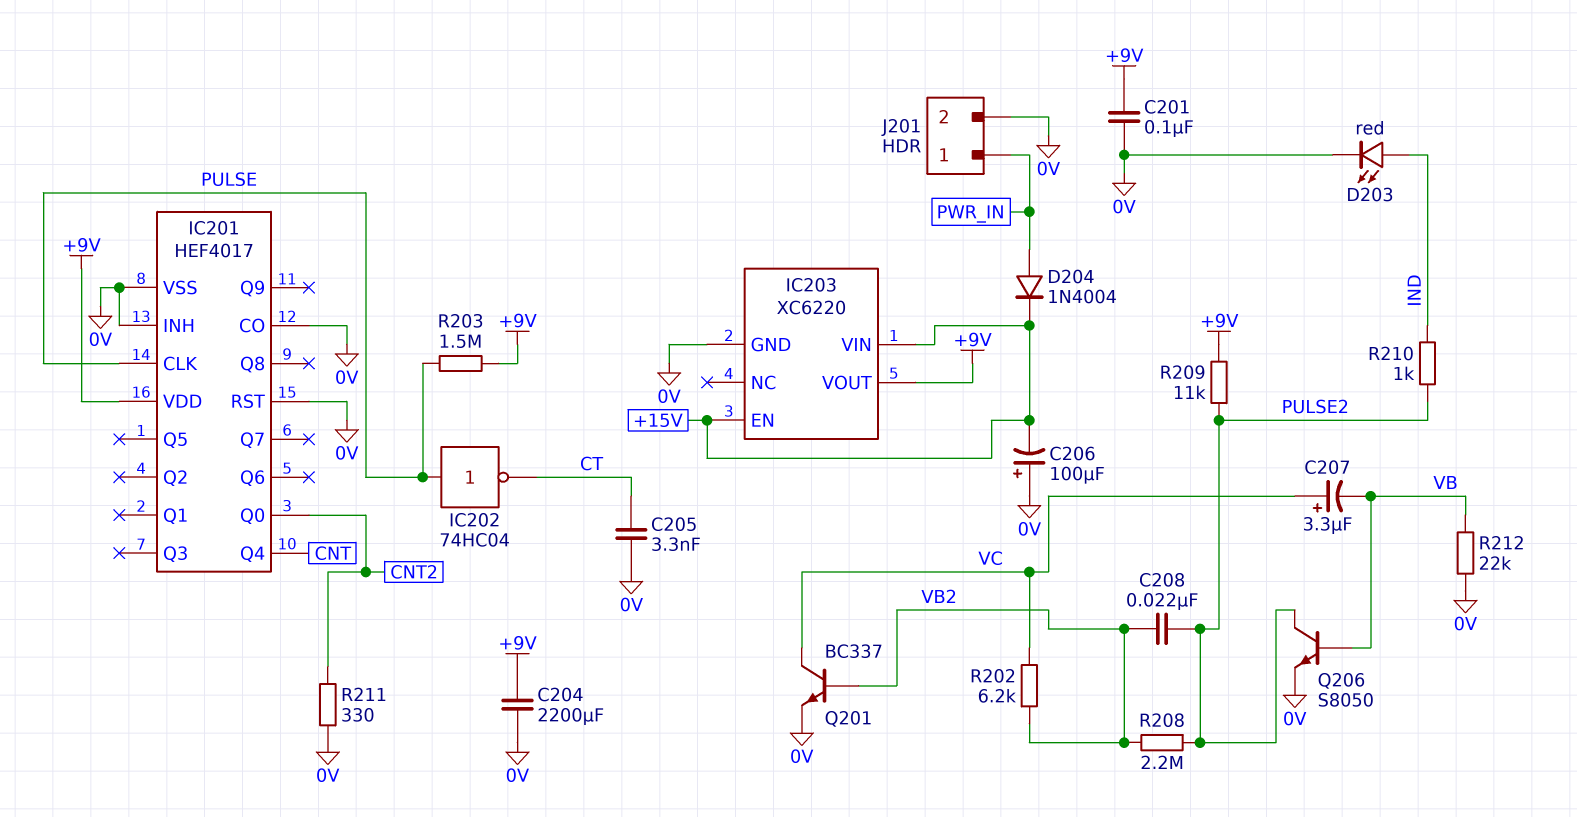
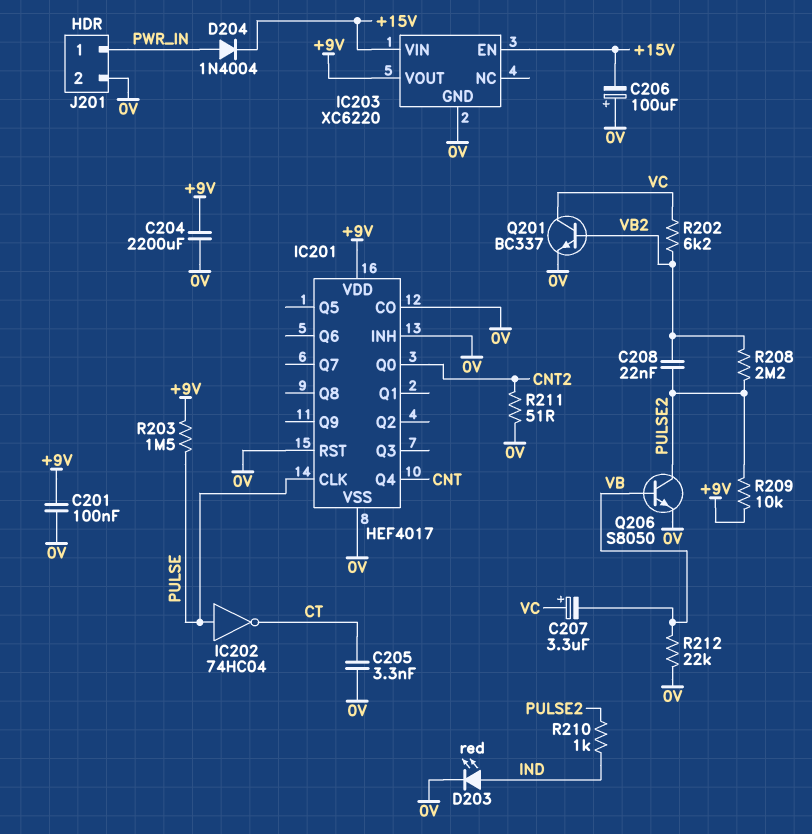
R209: 11k (+9V, PULSE2) -> 10k (+9V, PULSE2)
R211: 330 (0V, CNT2) -> 51 (0V, CNT2)

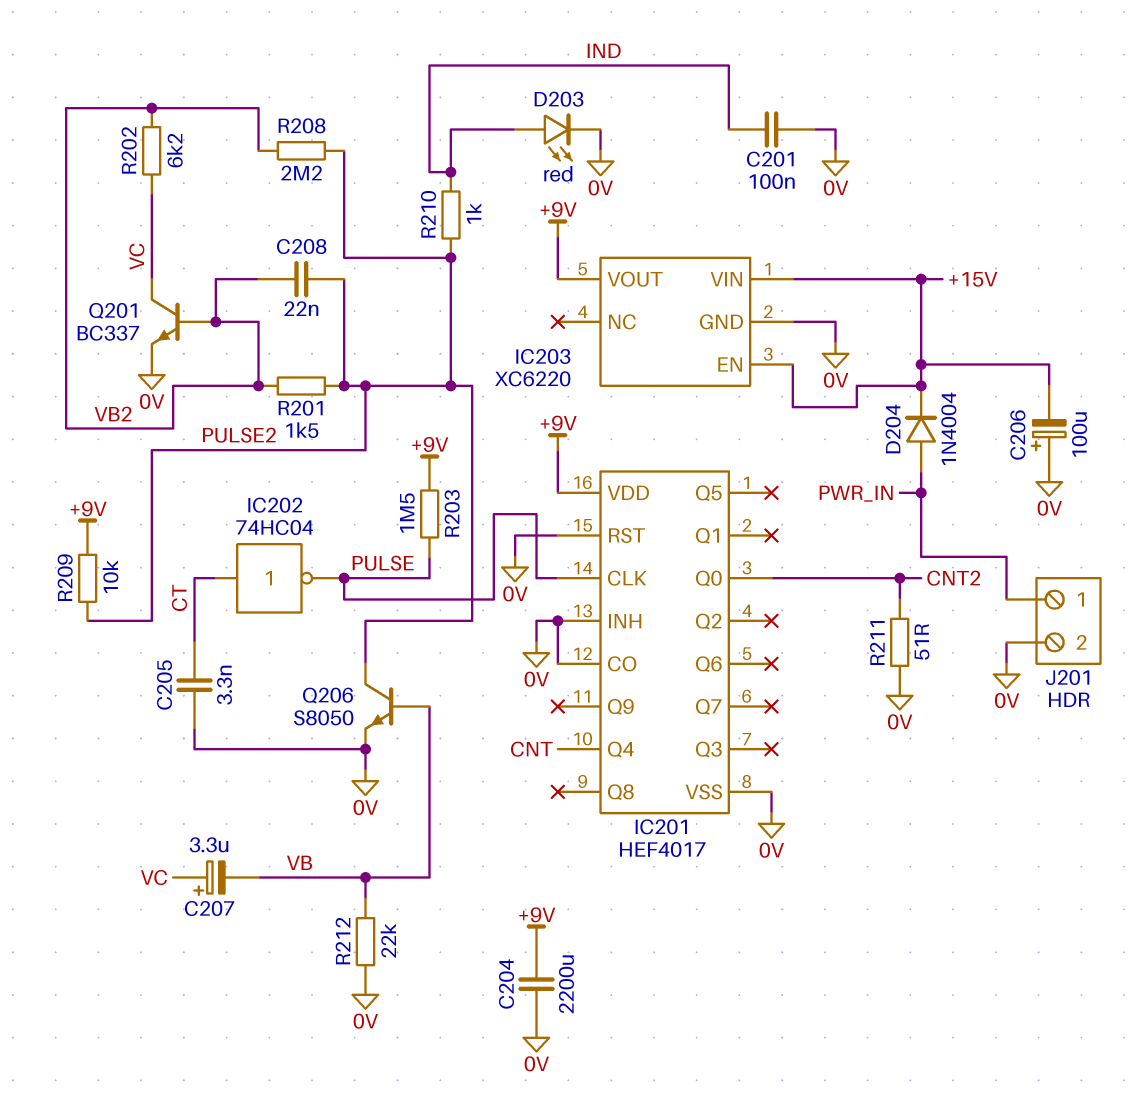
C201: 100nF (+9V, 0V) -> 100nF (0V, IND)
IC202: NOT 74HC04 (in PULSE, out CT) -> NOT 74HC04 (in CT, out PULSE)
R201: none -> 1.5k (PULSE2, VB2)

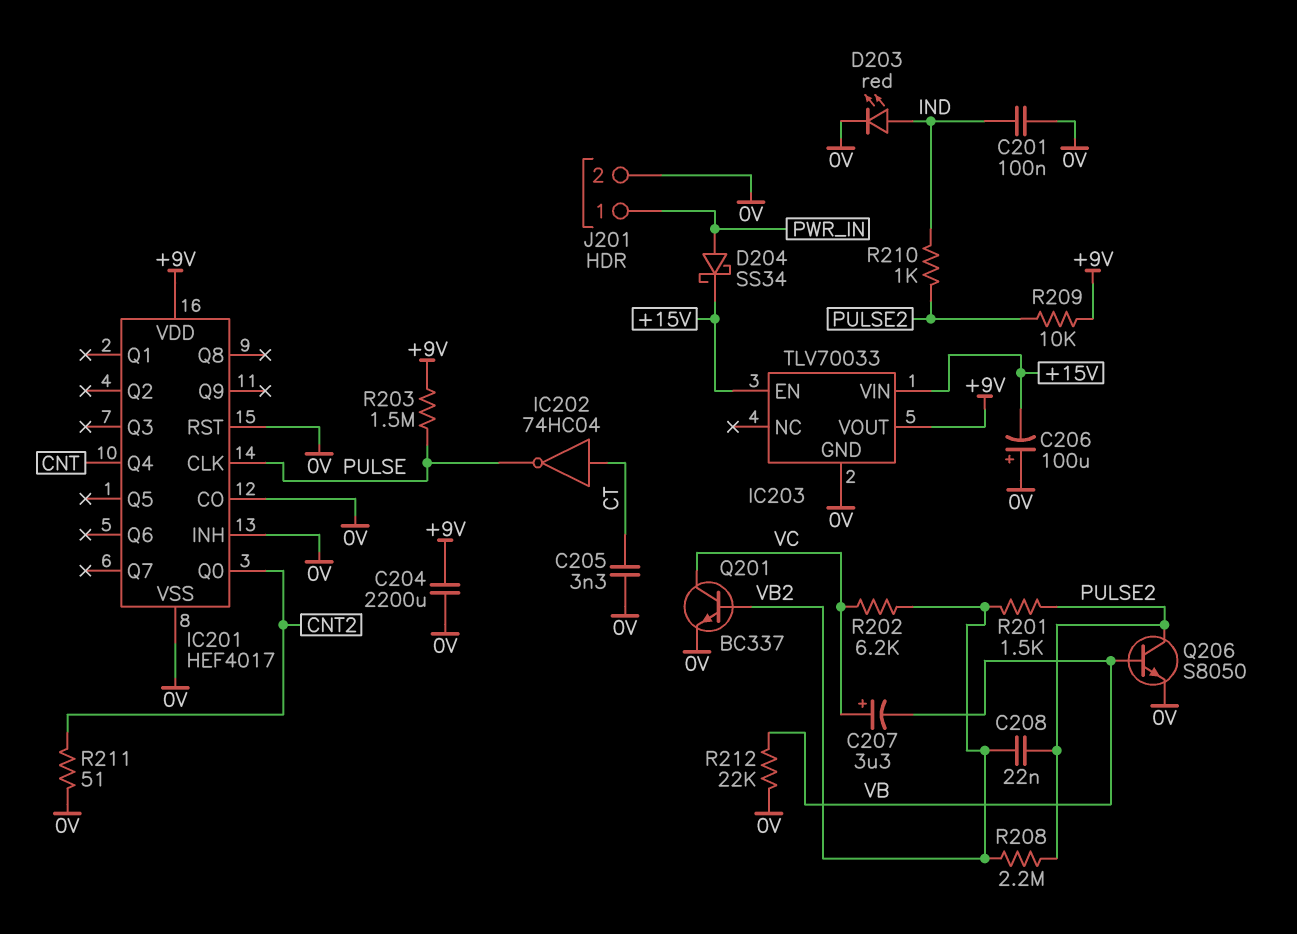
D204: diode 1N4004 (A PWR_IN, K +15V) -> schottky SS34 (A PWR_IN, K +15V)
IC203: XC6220 -> TLV70033

